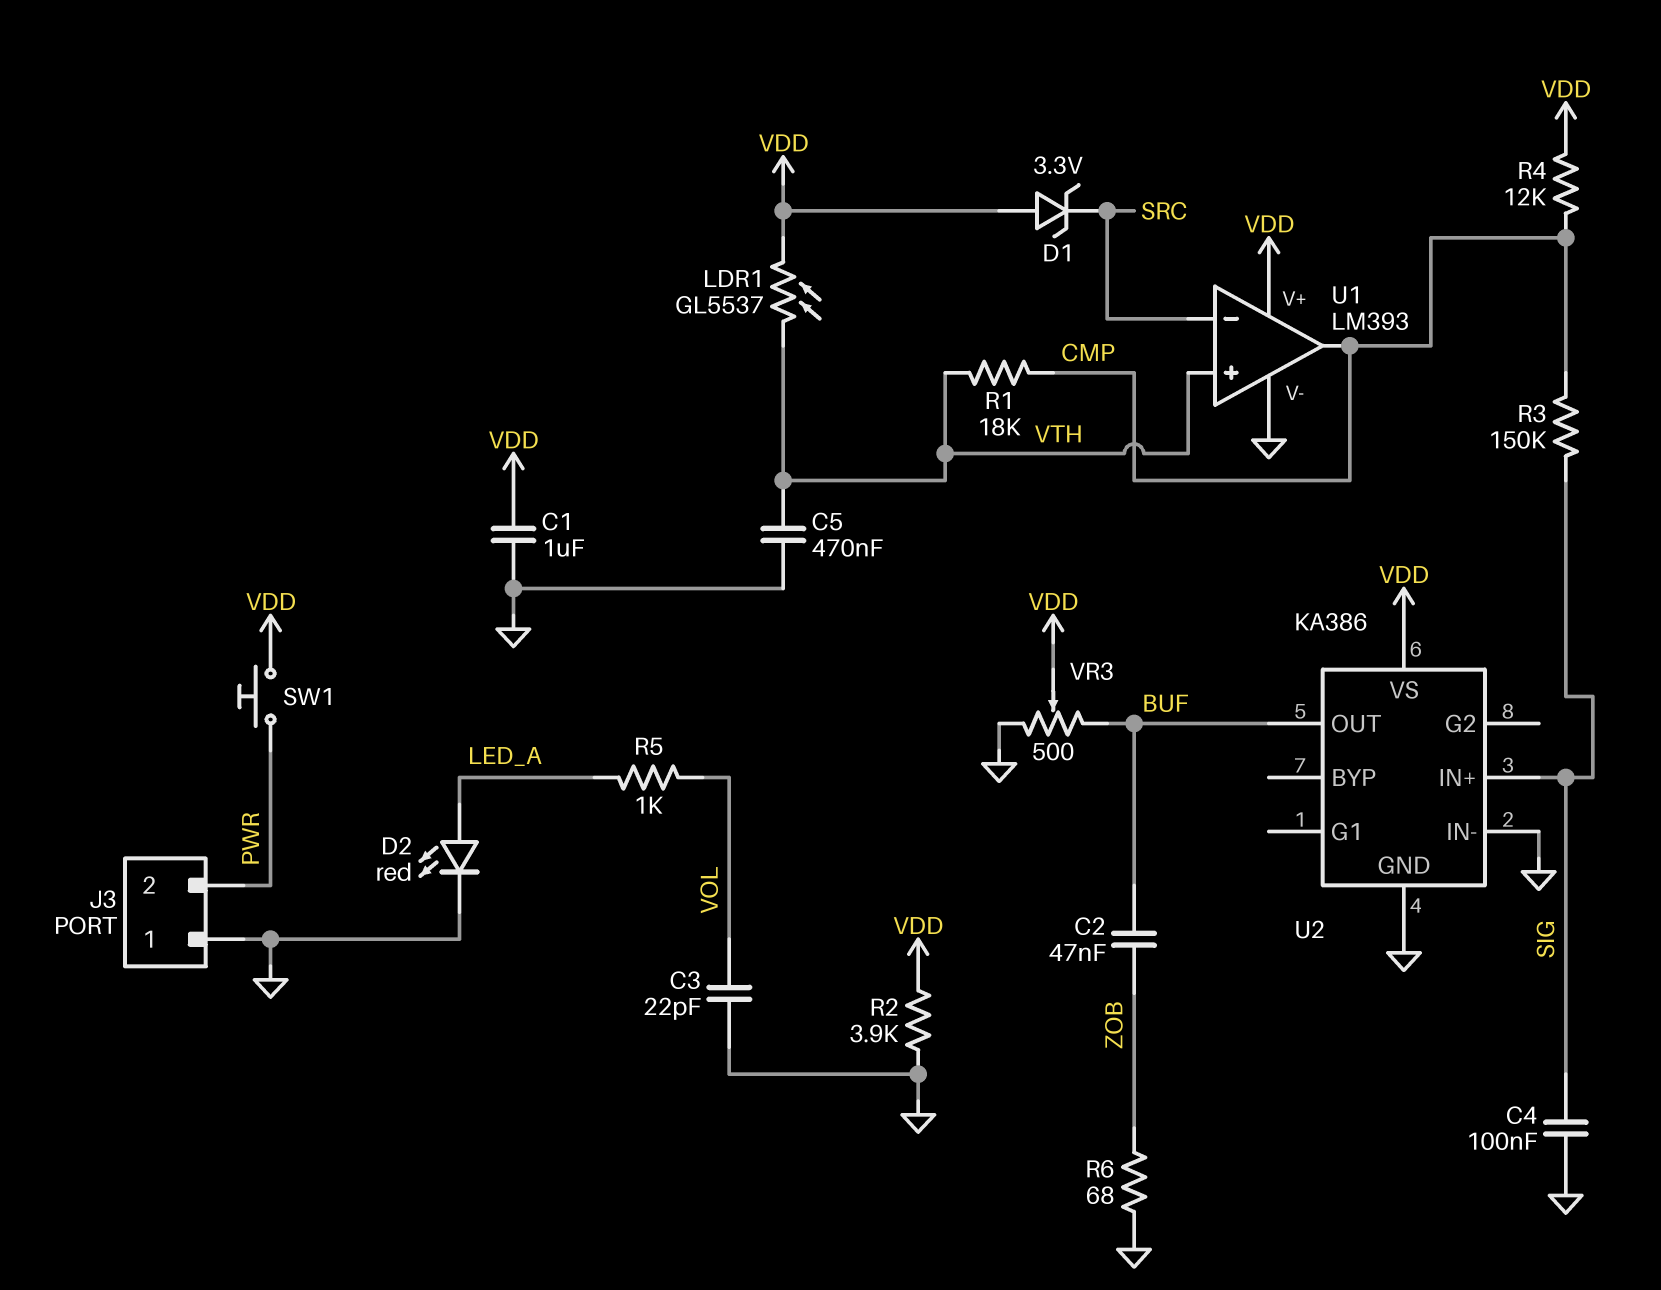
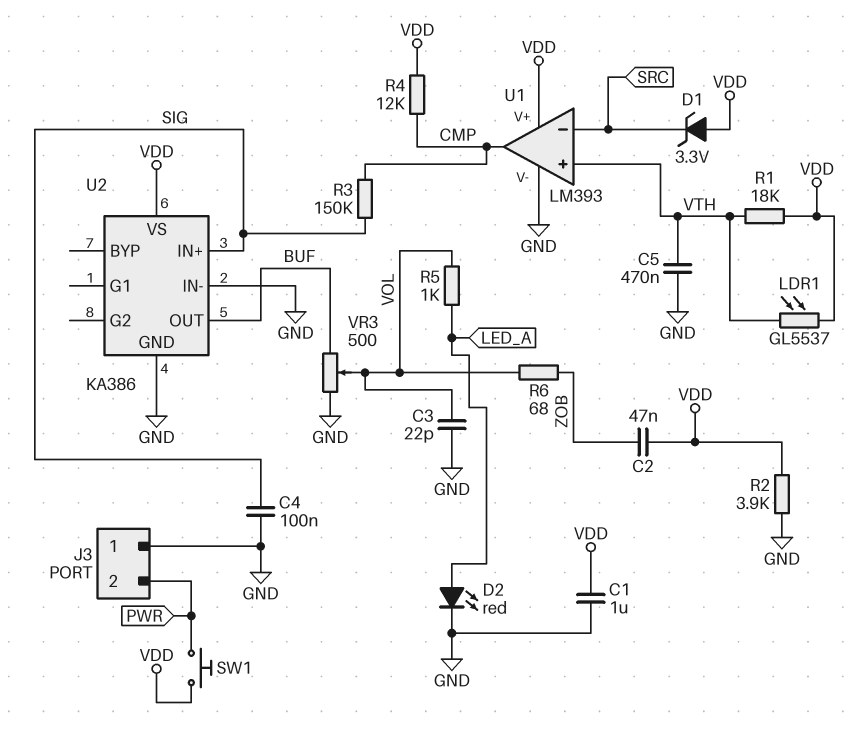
C2: 47nF (BUF, ZOB) -> 47nF (VDD, ZOB)
R1: 18k (CMP, VTH) -> 18k (VDD, VTH)
R6: 68 (GND, ZOB) -> 68 (VOL, ZOB)
VR3: 500 (BUF, GND, wiper VDD) -> 500 (BUF, GND, wiper VOL)

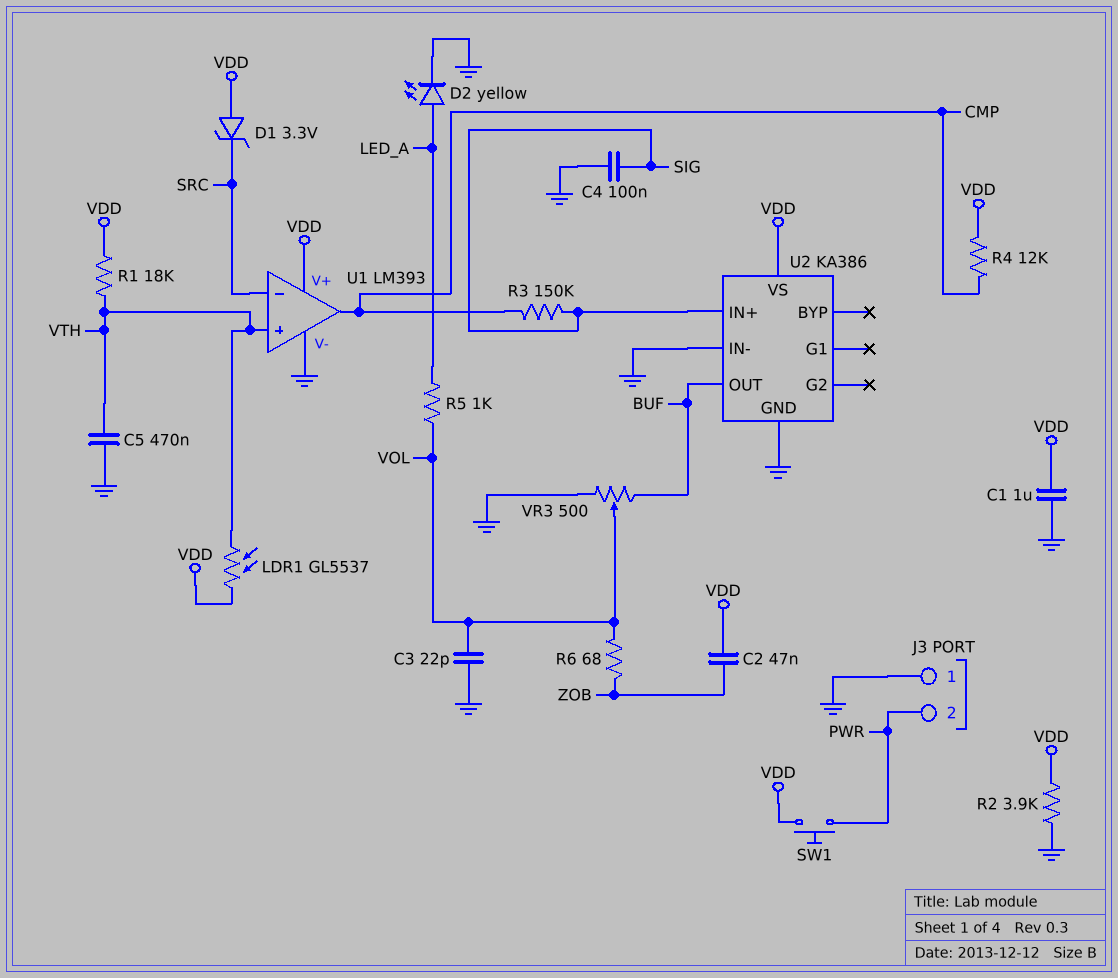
D2: LED red (A LED_A, K GND) -> LED yellow (A LED_A, K GND)

